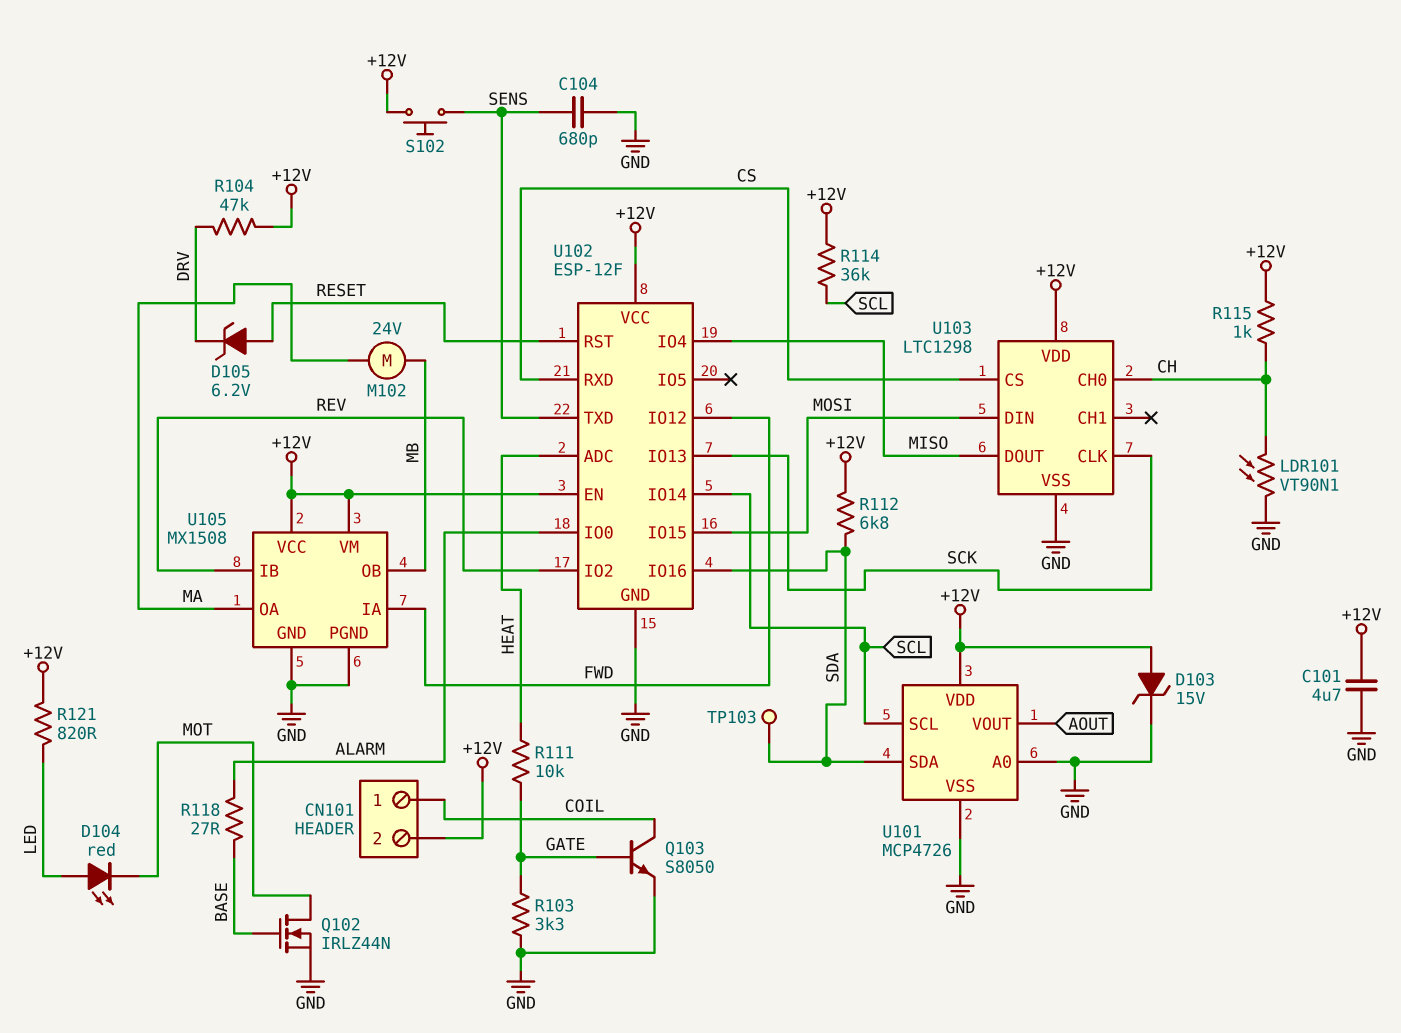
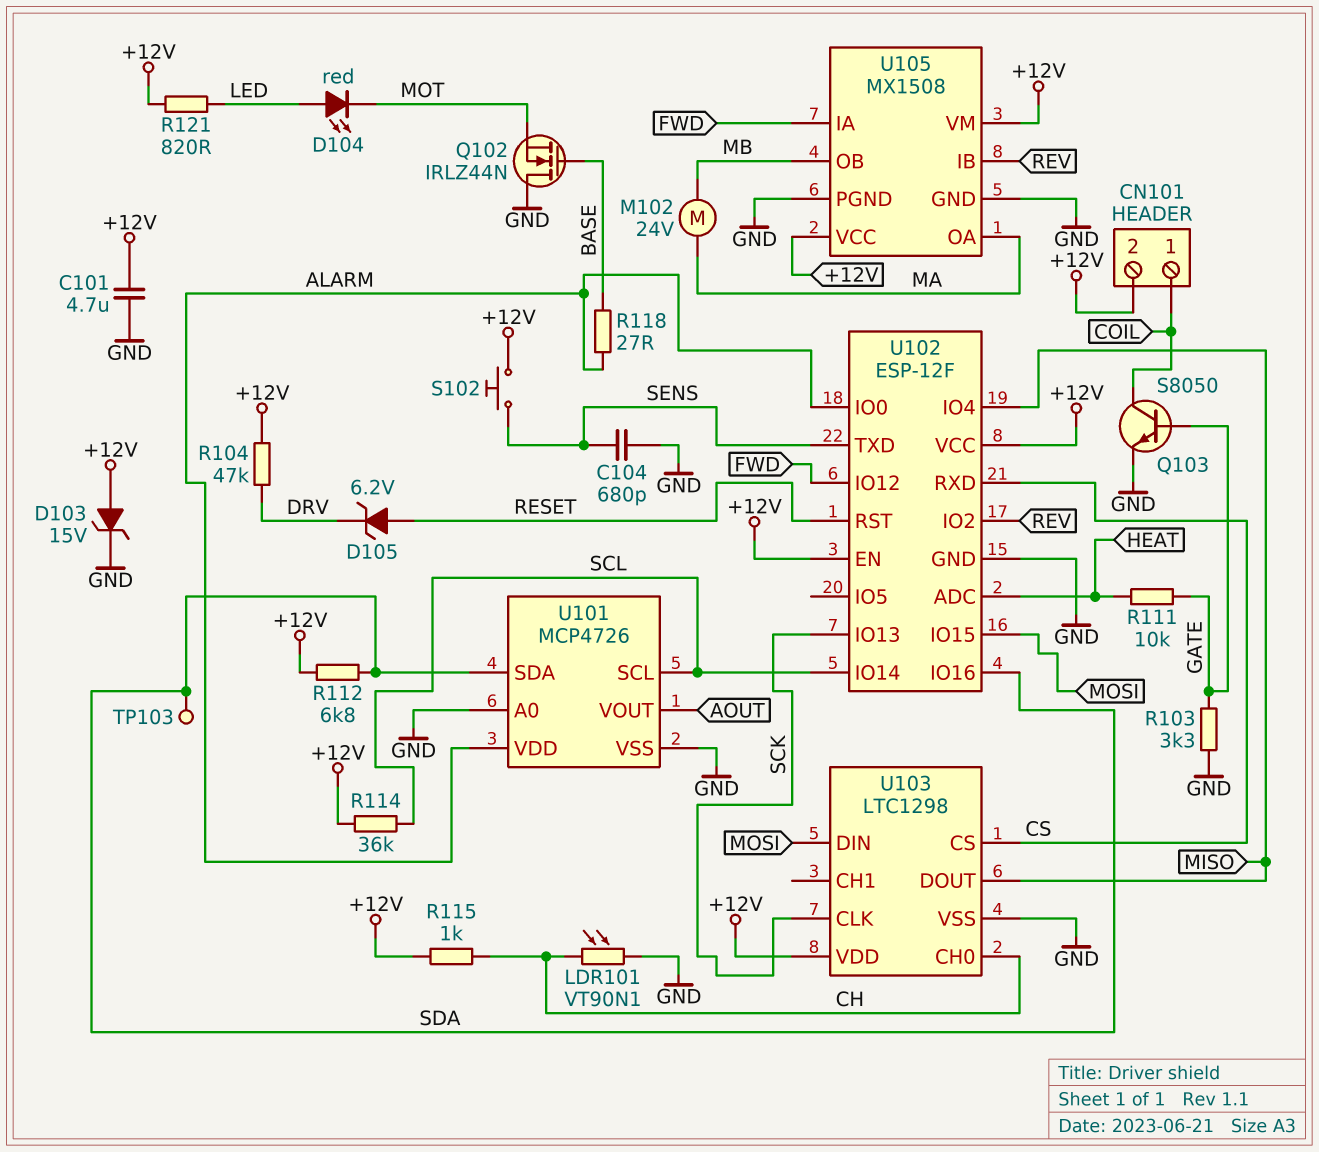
Q102: NMOS IRLZ44N (G BASE, D MOT, S GND) -> NMOS IRLZ44N (G BASE, D GND, S MOT)
U101 pin VDD: +12V -> ALARM

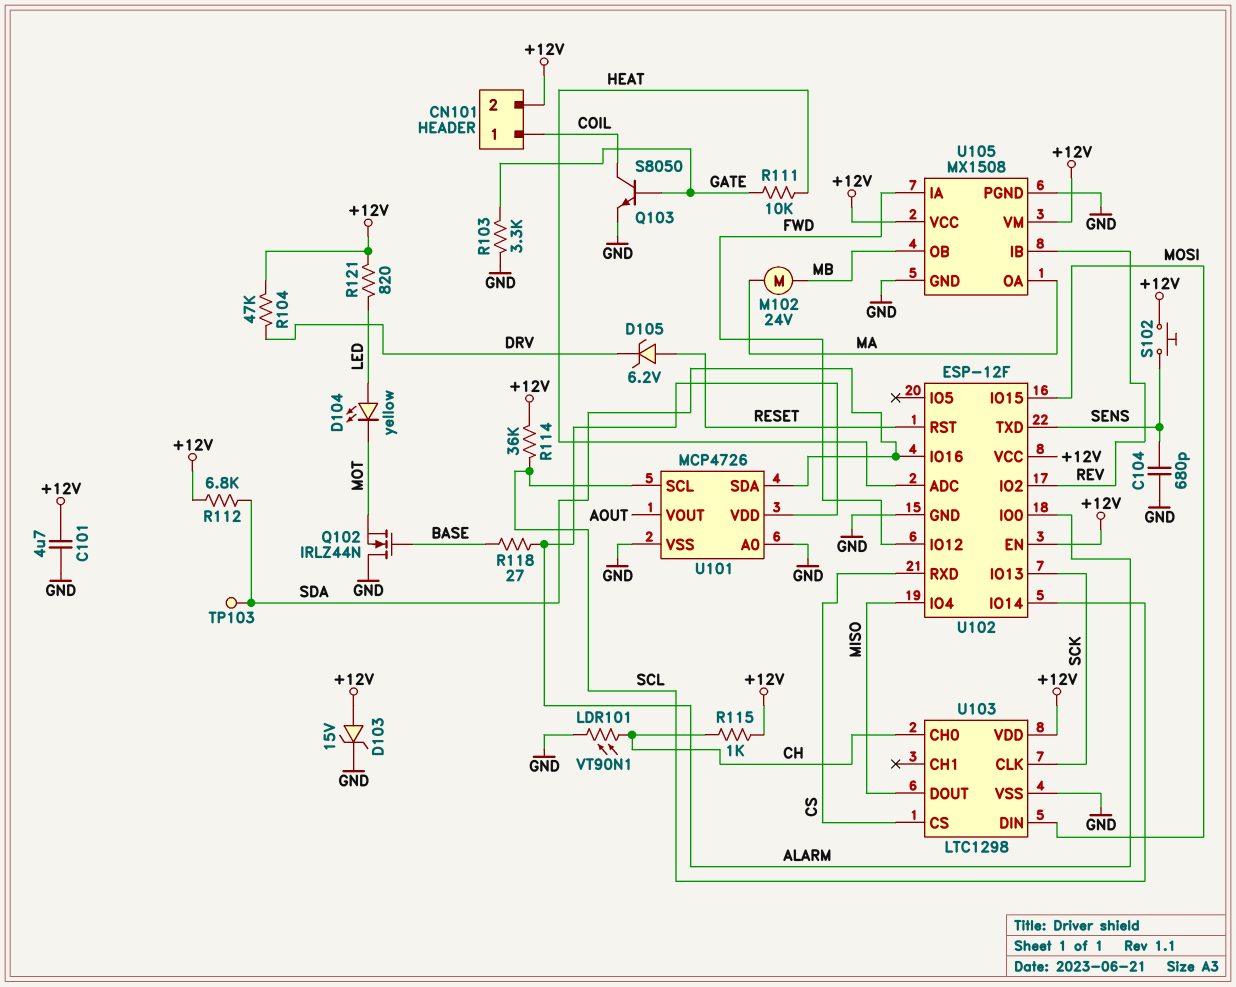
D104: LED red (A LED, K MOT) -> LED yellow (A LED, K MOT)

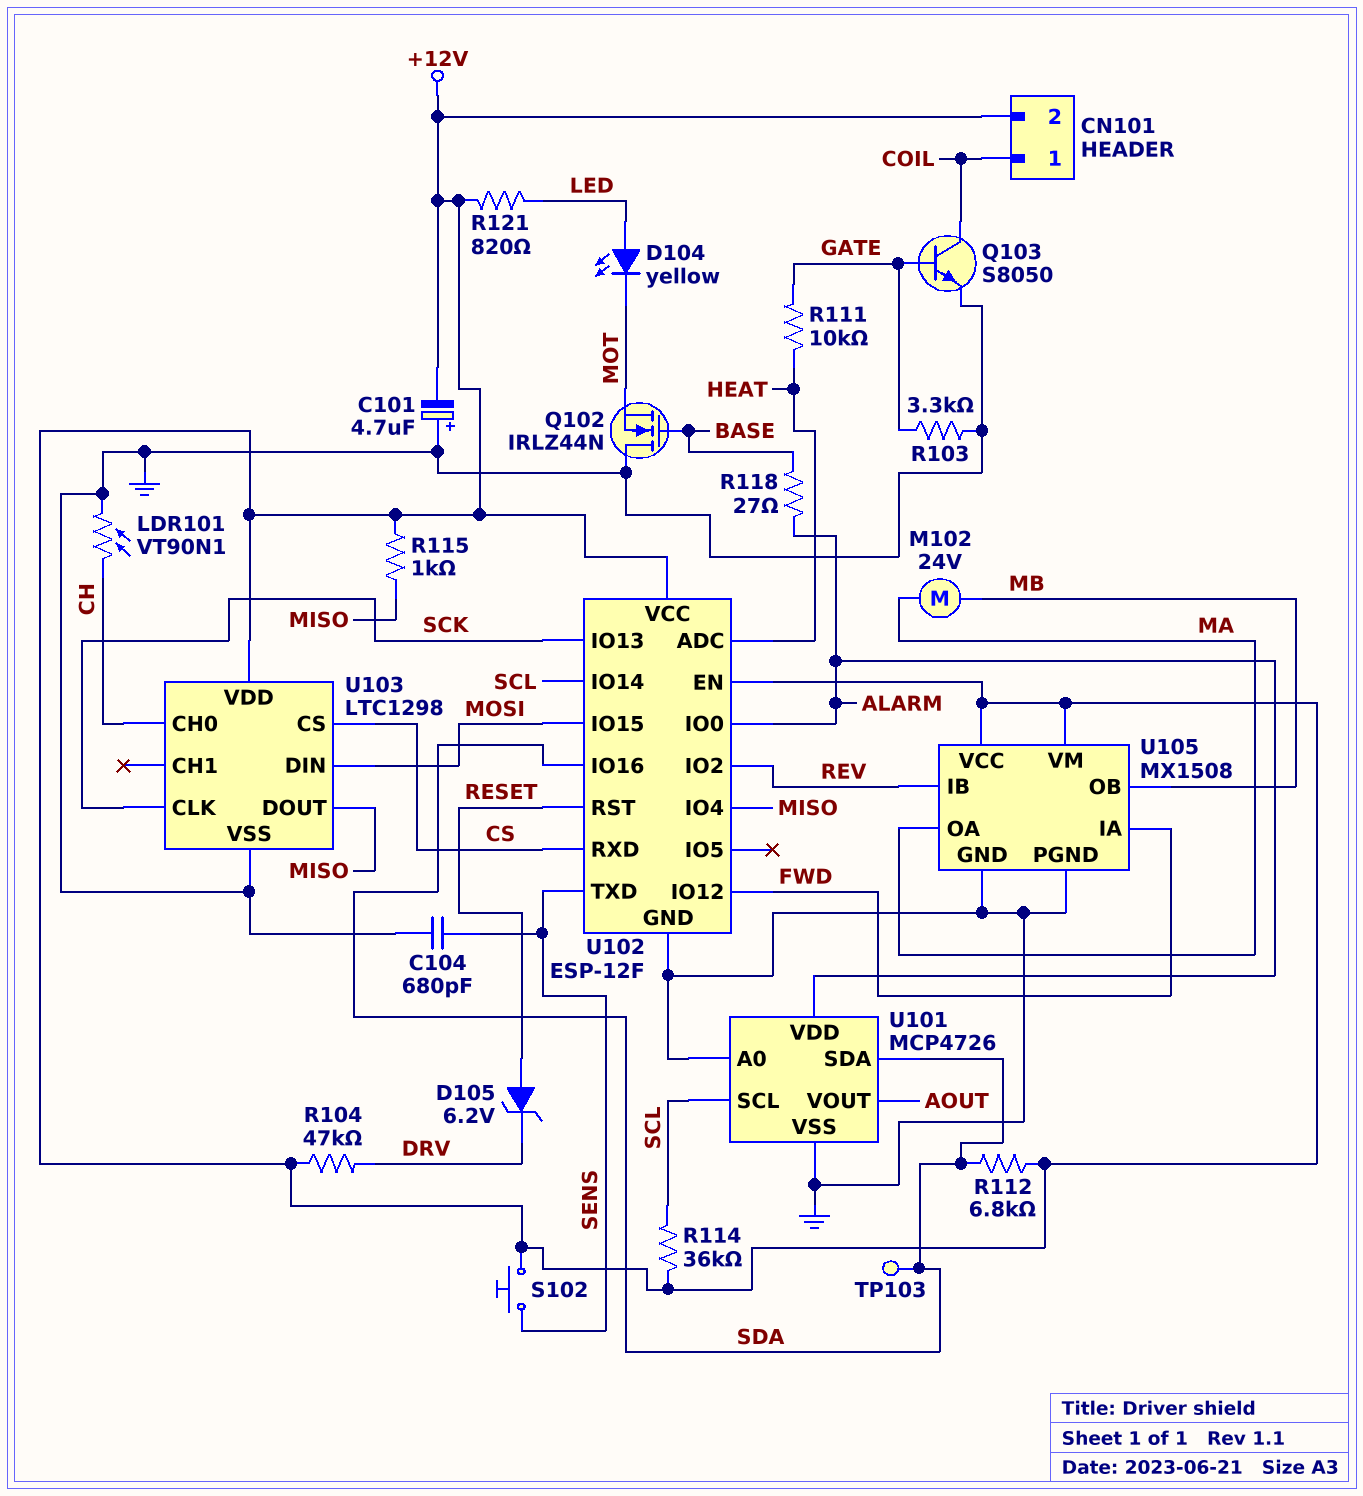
C101: 4.7uF (+12V, GND) -> 4.7uF (plus GND, minus +12V)
D103: zener 15V (A +12V, K GND) -> none
R115: 1k (+12V, CH) -> 1k (+12V, MISO)

